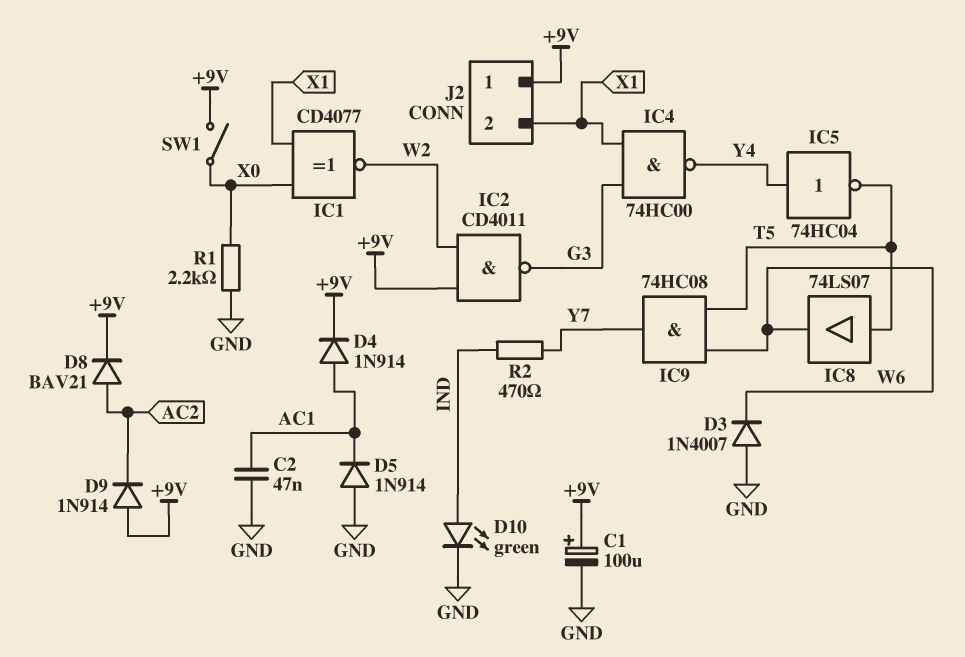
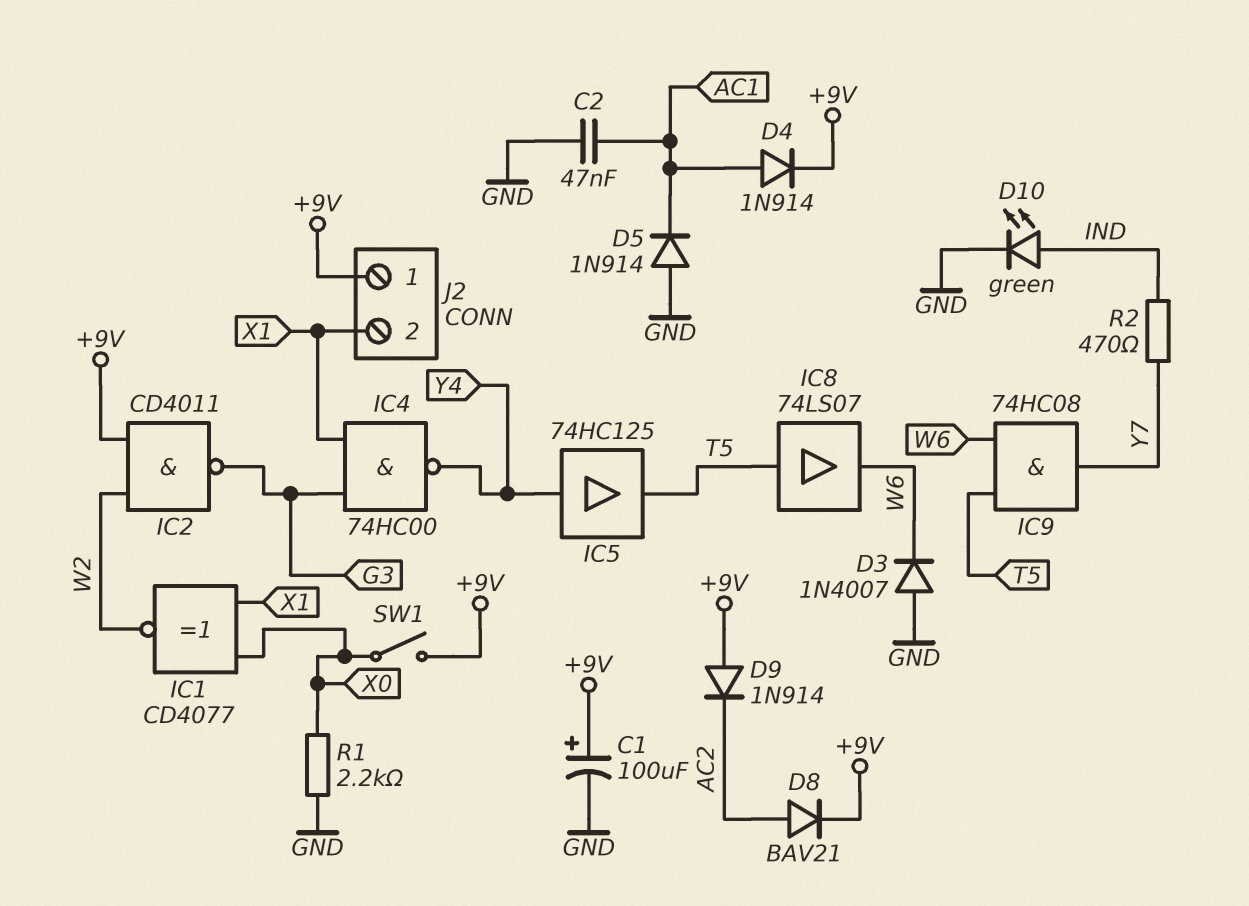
IC5: NOT 74HC04 (in Y4, out T5) -> buffer 74HC125 (in Y4, out T5)

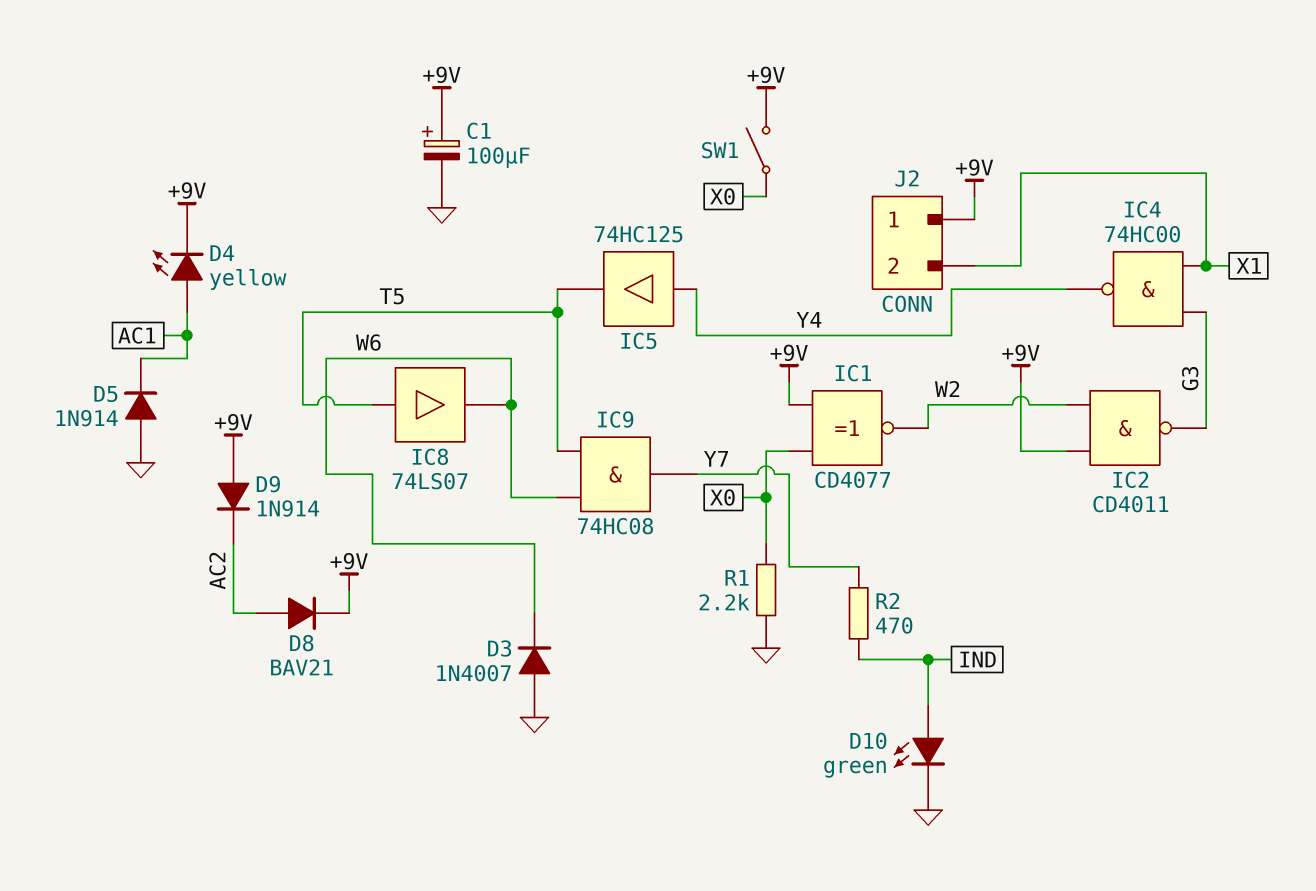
C2: 47nF (AC1, GND) -> none
D4: diode 1N914 (A AC1, K +9V) -> LED yellow (A AC1, K +9V)
IC1: XNOR CD4077 (in X0, in X1, out W2) -> XNOR CD4077 (in +9V, in X0, out W2)

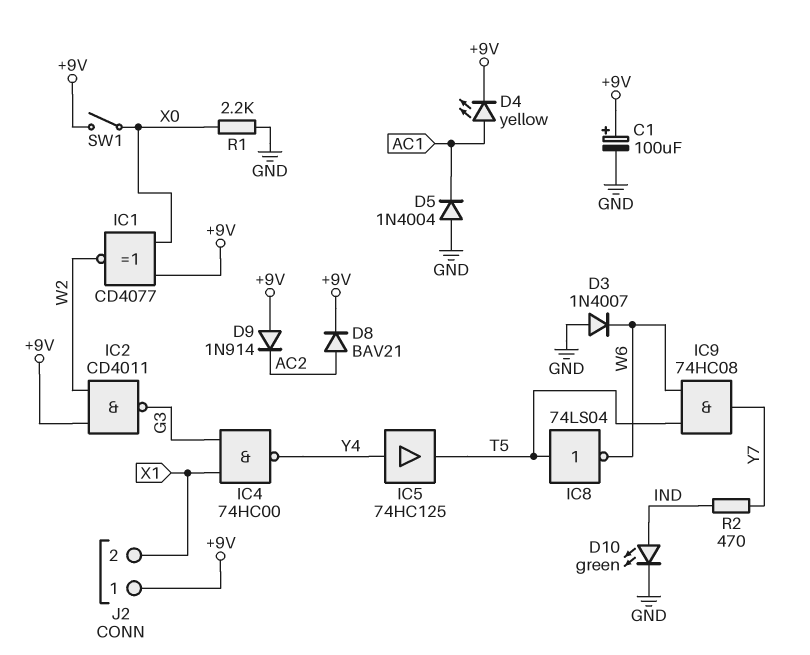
D5: diode 1N914 (A GND, K AC1) -> diode 1N4004 (A GND, K AC1)
IC8: buffer 74LS07 (in T5, out W6) -> NOT 74LS04 (in T5, out W6)

